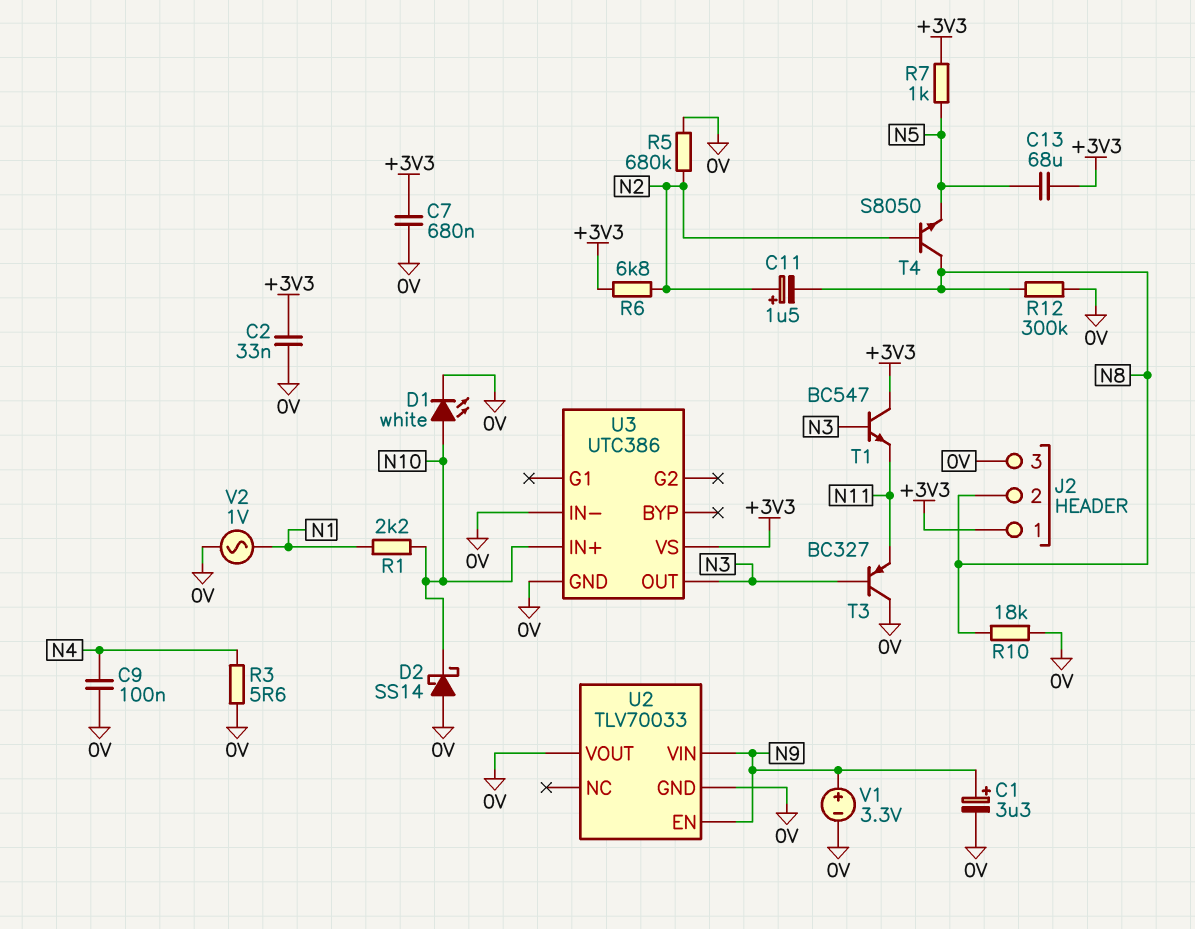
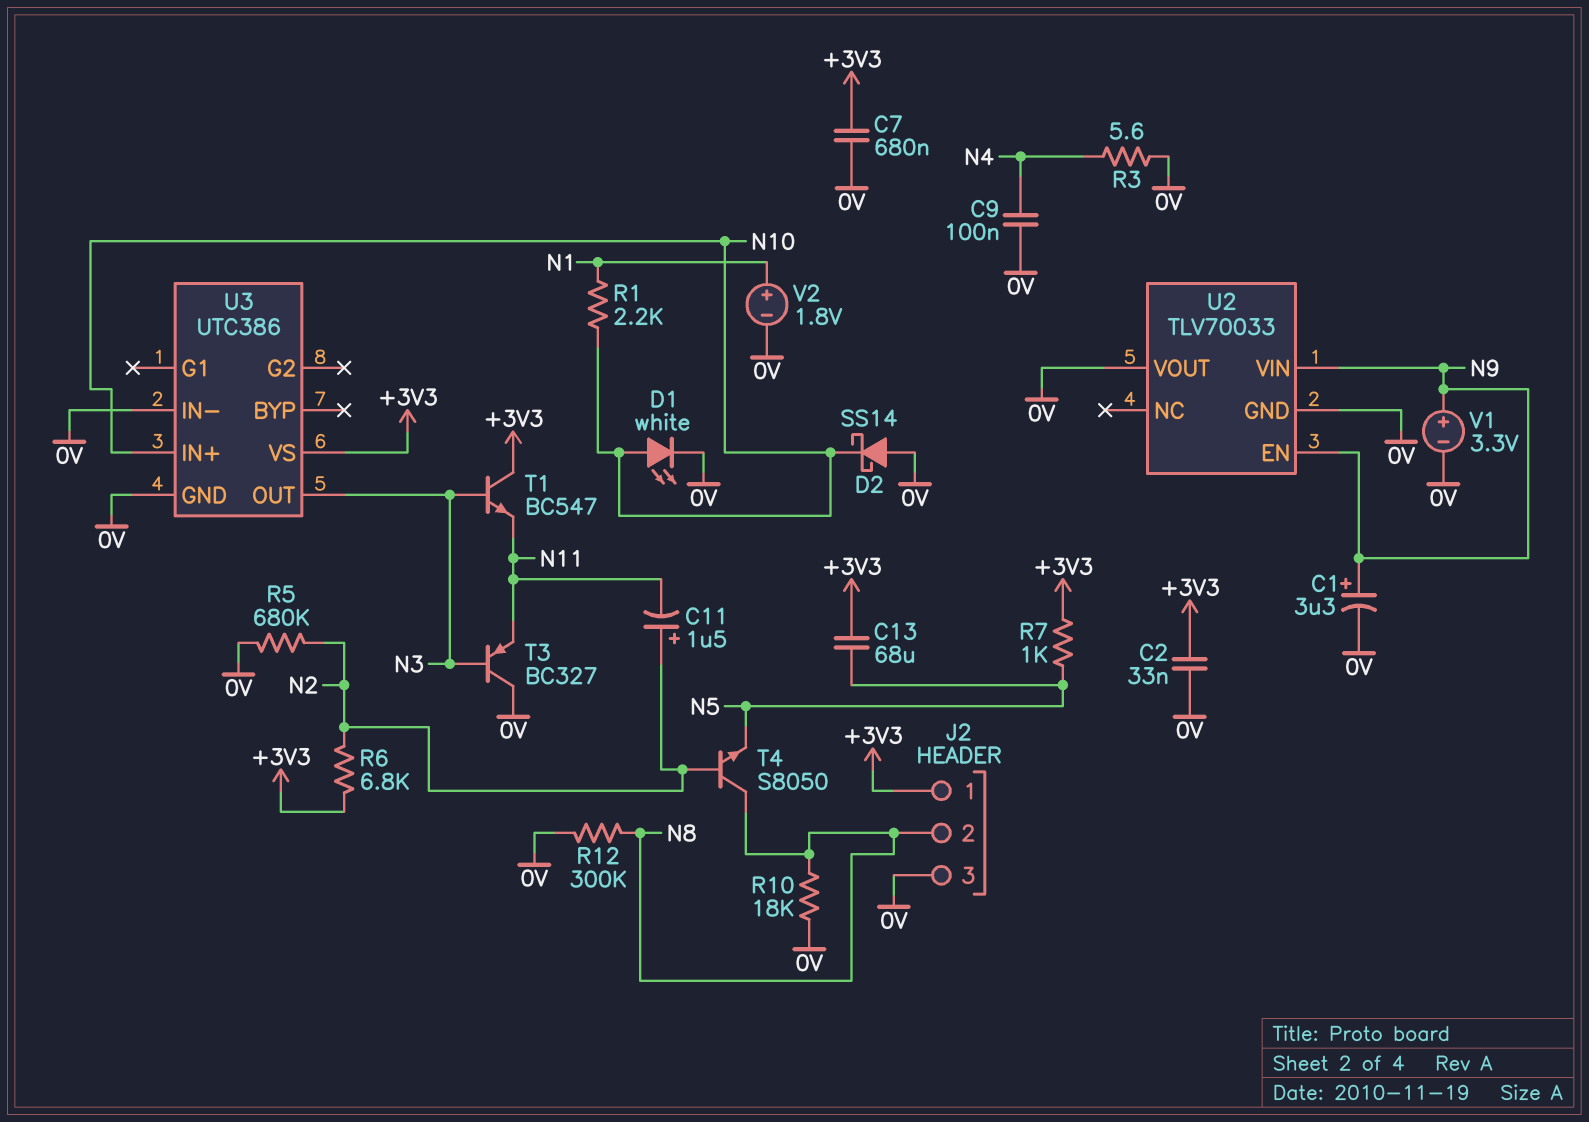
C11: 1.5uF (plus N2, minus N8) -> 1.5uF (plus N2, minus N11)
V2: AC 1V (0V, N1) -> 1.8V (plus N1, minus 0V)

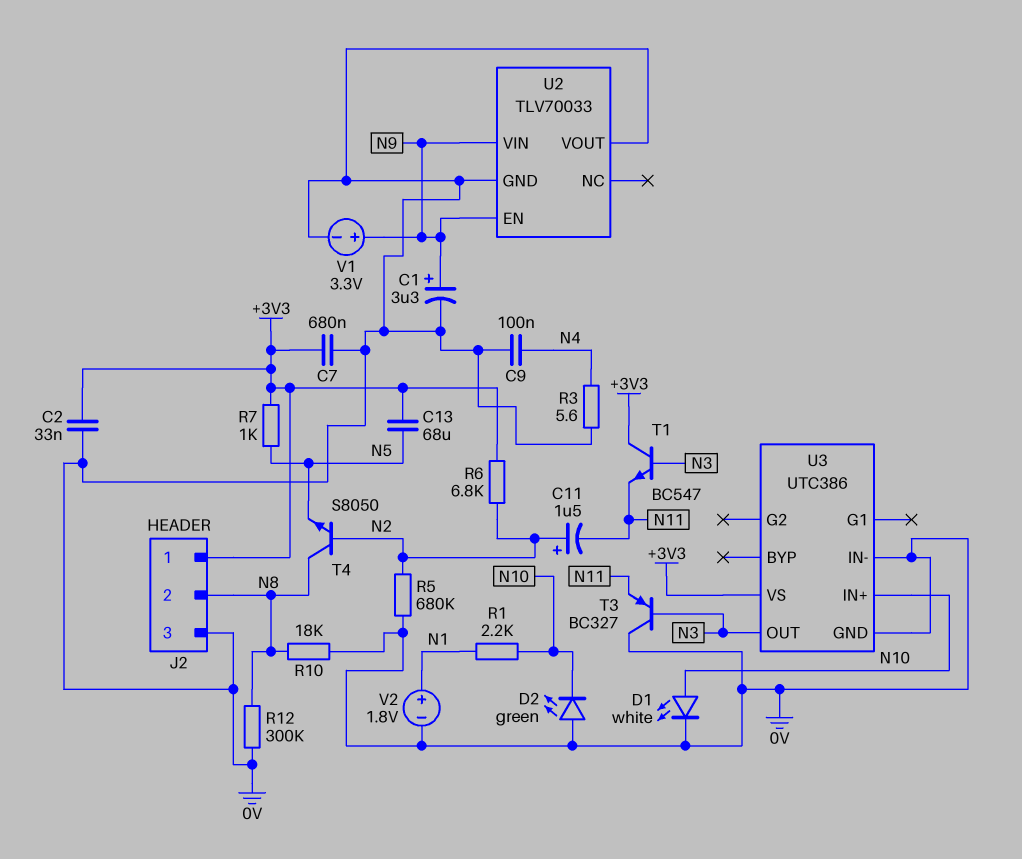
D2: schottky SS14 (A 0V, K N10) -> LED green (A 0V, K N10)

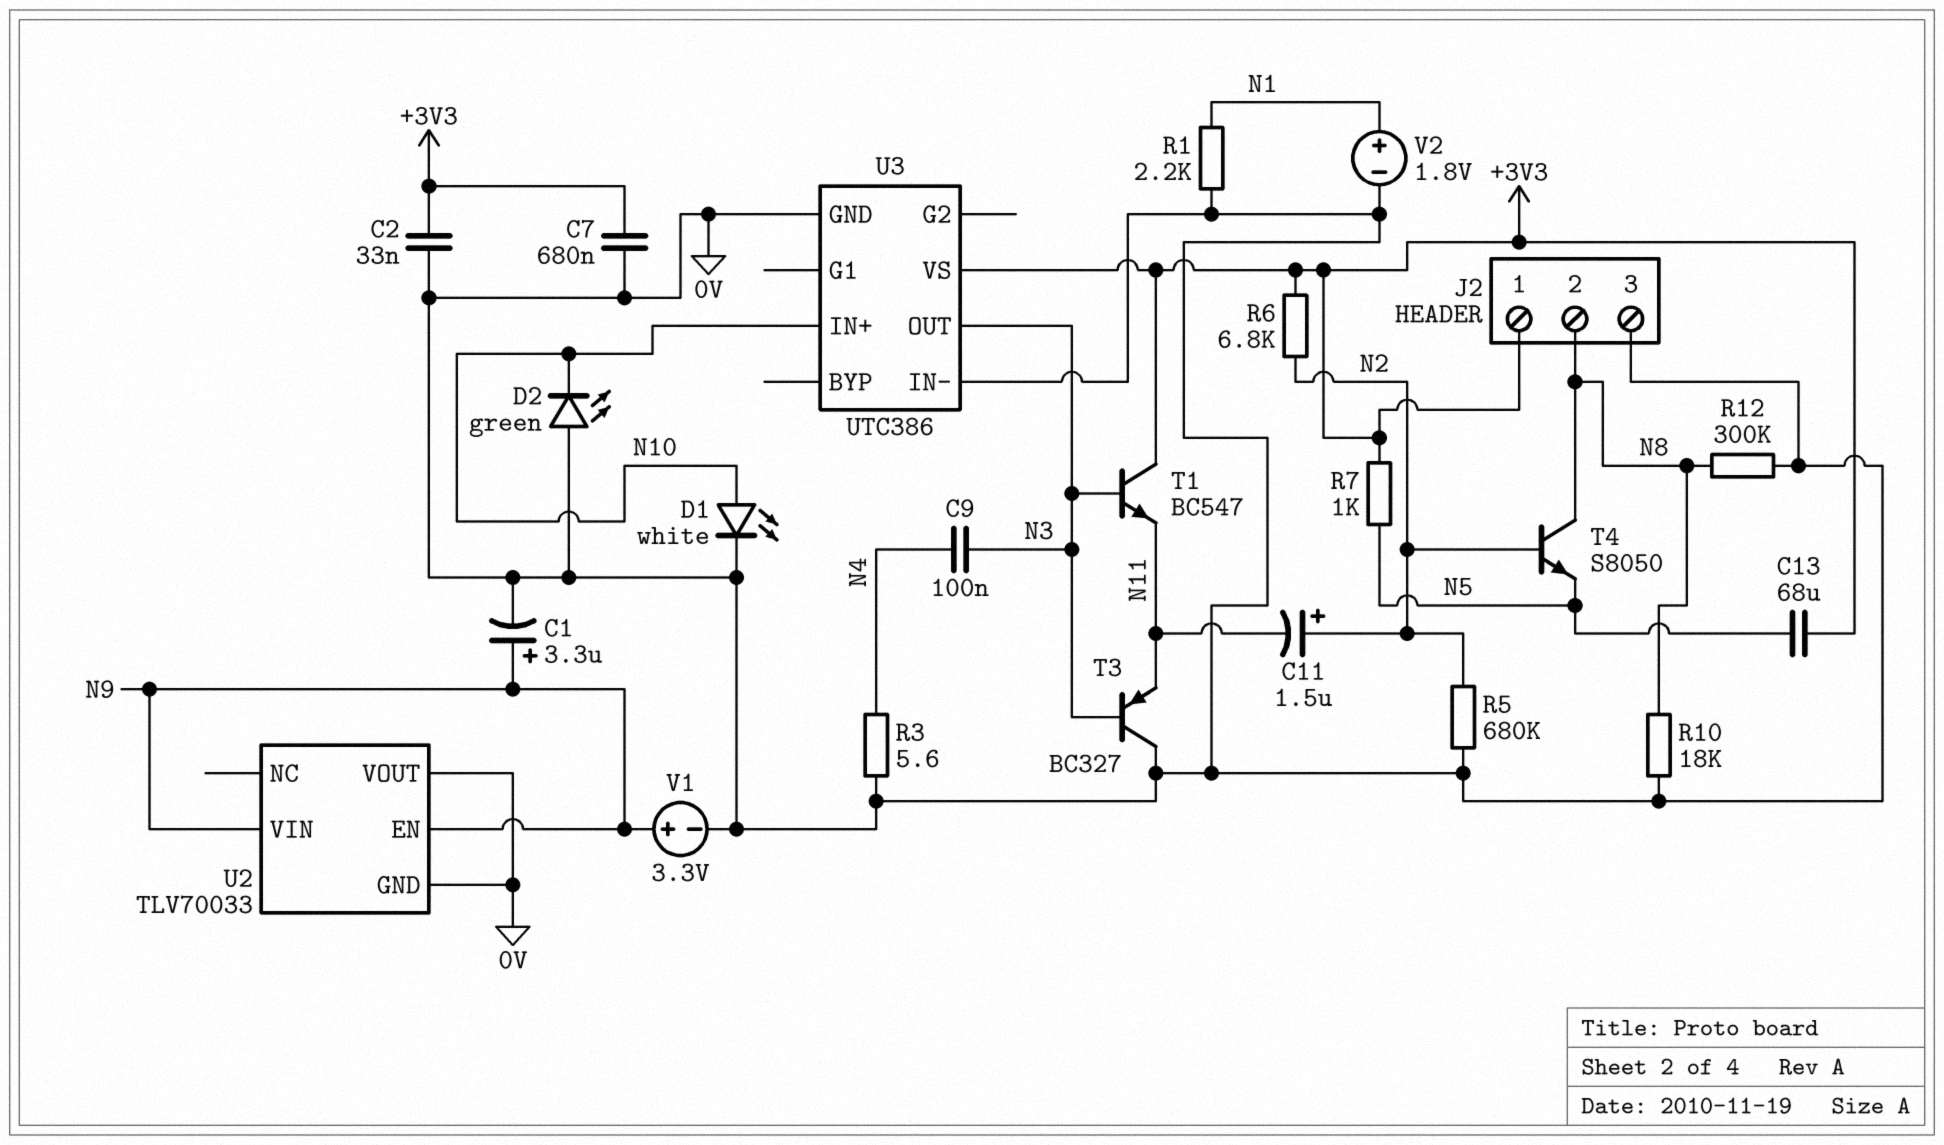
C9: 100nF (0V, N4) -> 100nF (N3, N4)
R1: 2.2k (N1, N10) -> 2.2k (0V, N1)

